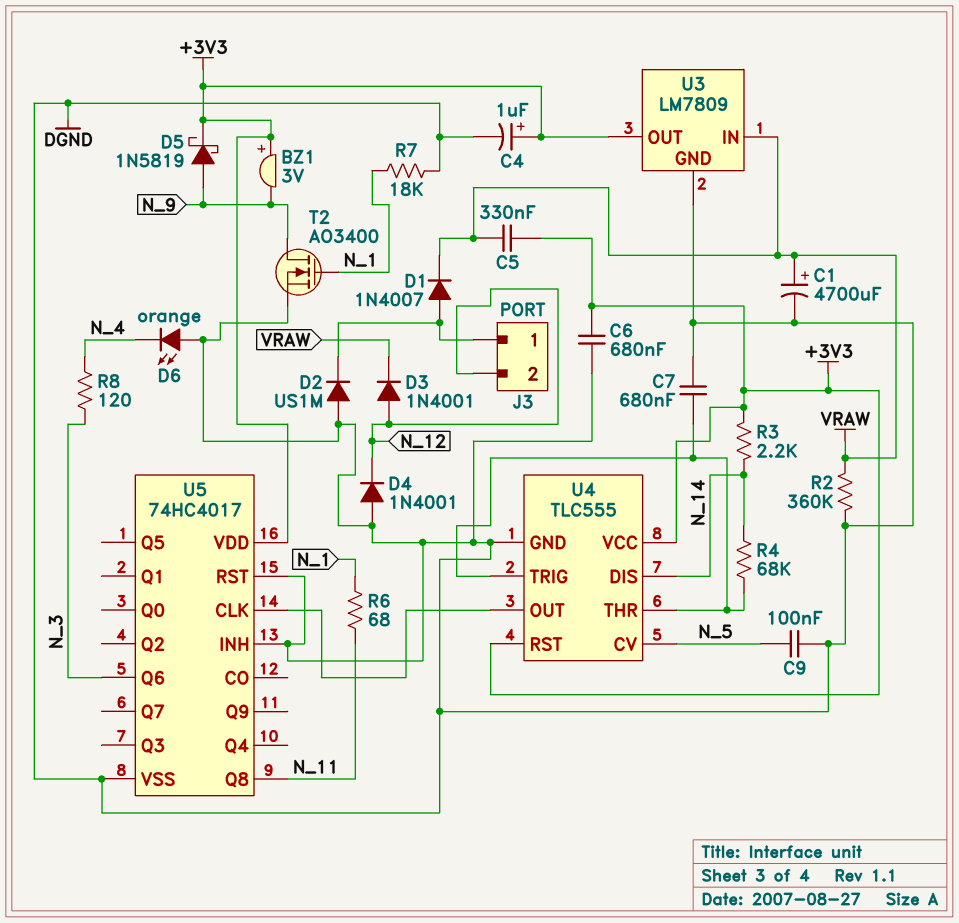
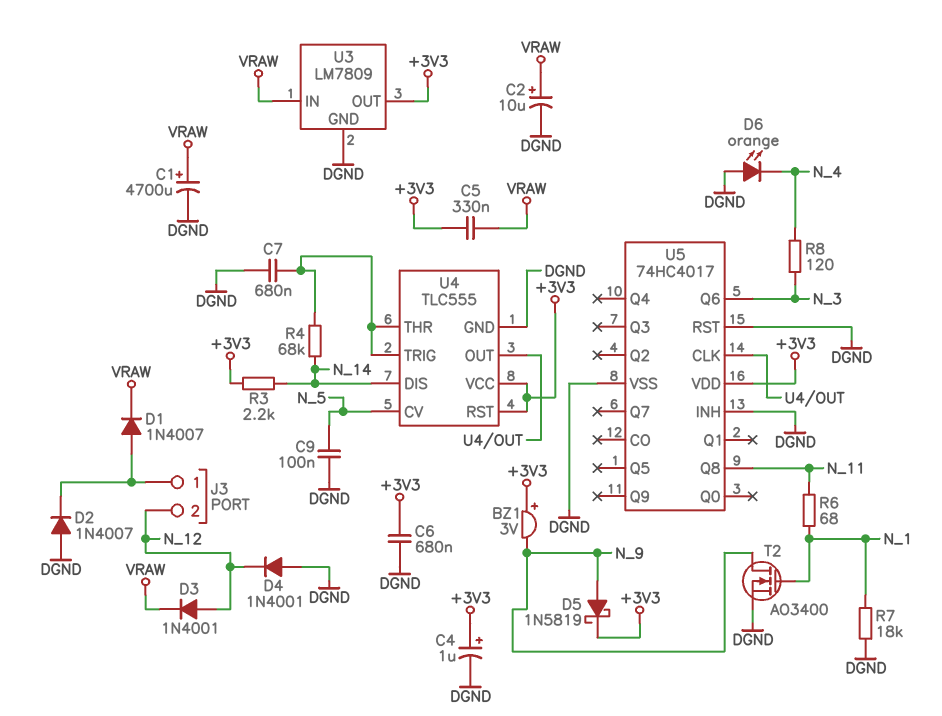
C2: none -> 10uF (plus VRAW, minus DGND)
D2: diode US1M (A DGND, K J3/1) -> diode 1N4007 (A DGND, K J3/1)
R2: 360k (DGND, VRAW) -> none

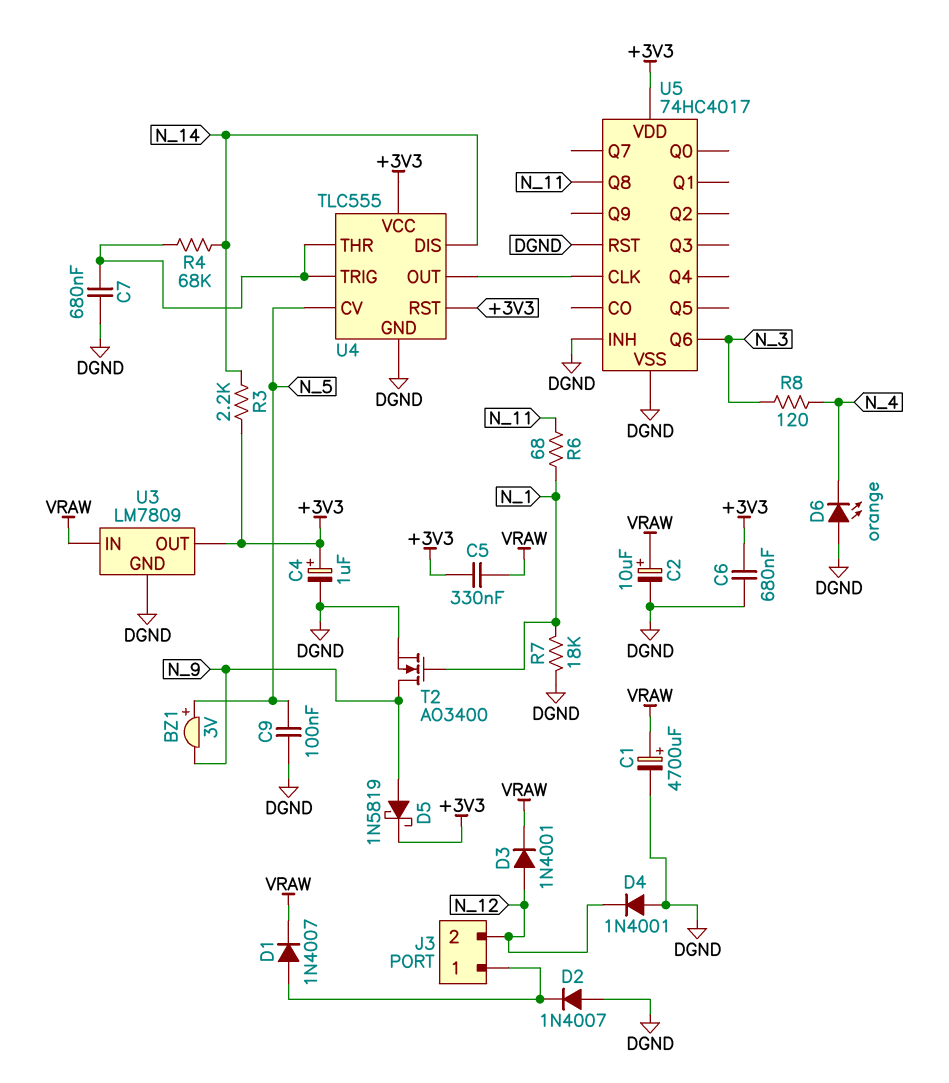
BZ1: buzzer 3V (plus +3V3, minus N_9) -> buzzer 3V (plus N_5, minus N_9)

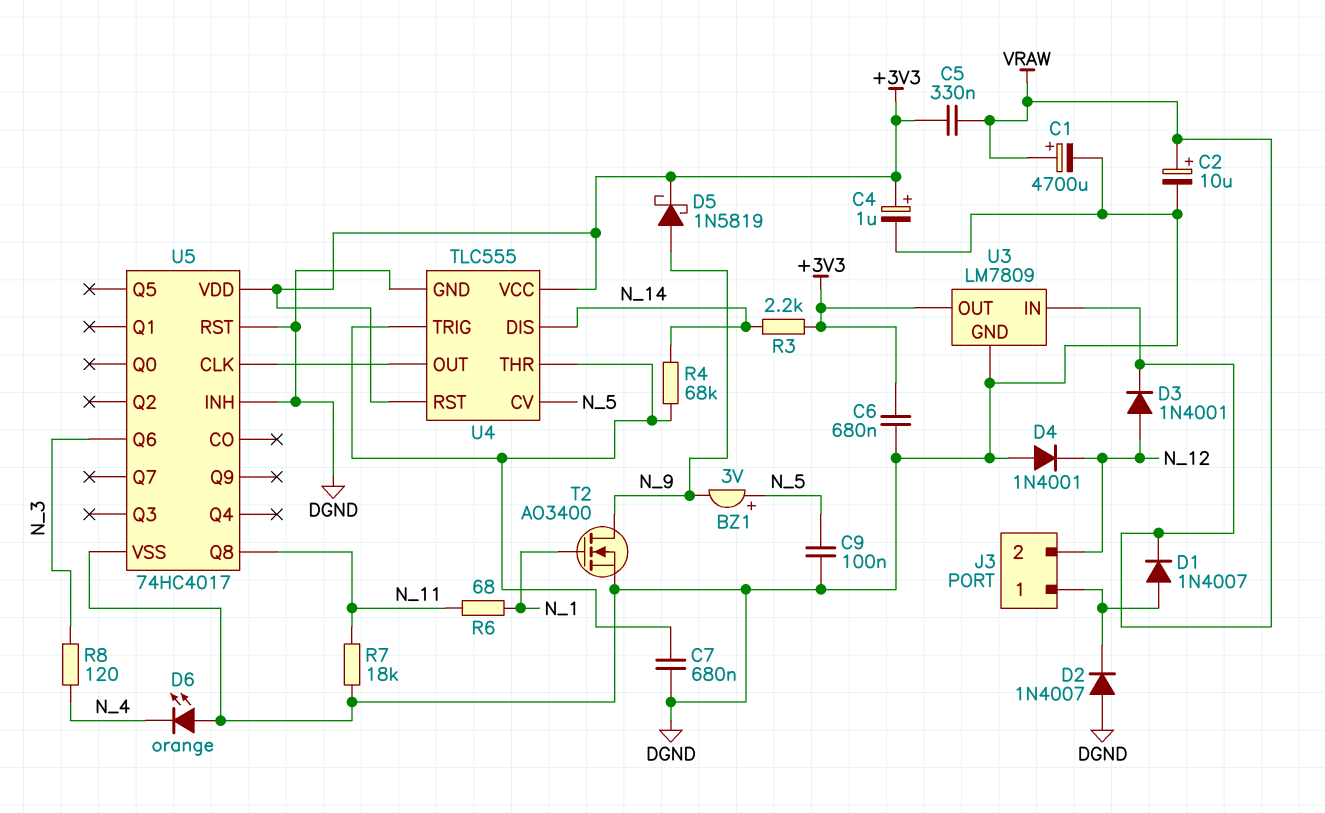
R7: 18k (DGND, N_1) -> 18k (DGND, N_11)

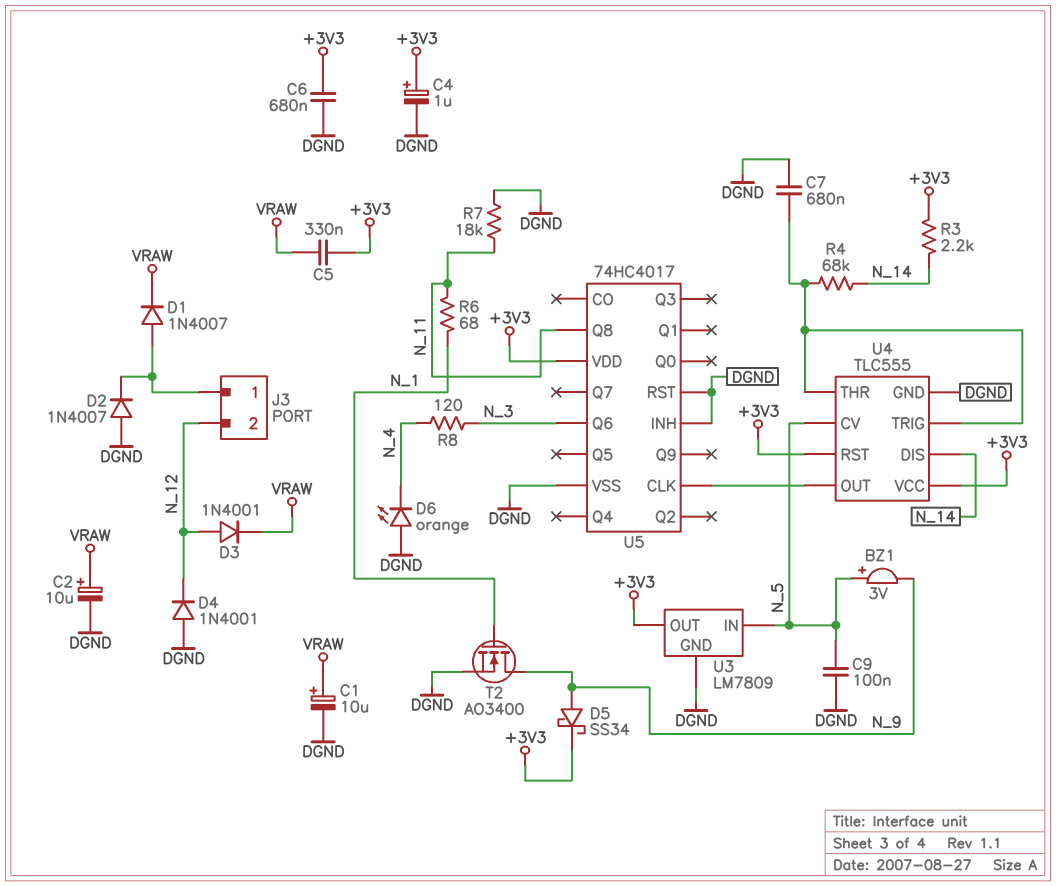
C1: 4700uF (plus VRAW, minus DGND) -> 10uF (plus VRAW, minus DGND)
D5: schottky 1N5819 (A N_9, K +3V3) -> schottky SS34 (A N_9, K +3V3)
U3 pin IN: VRAW -> N_5

